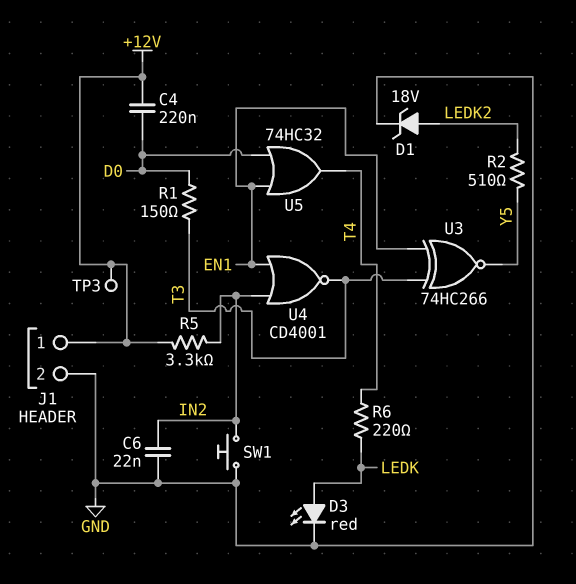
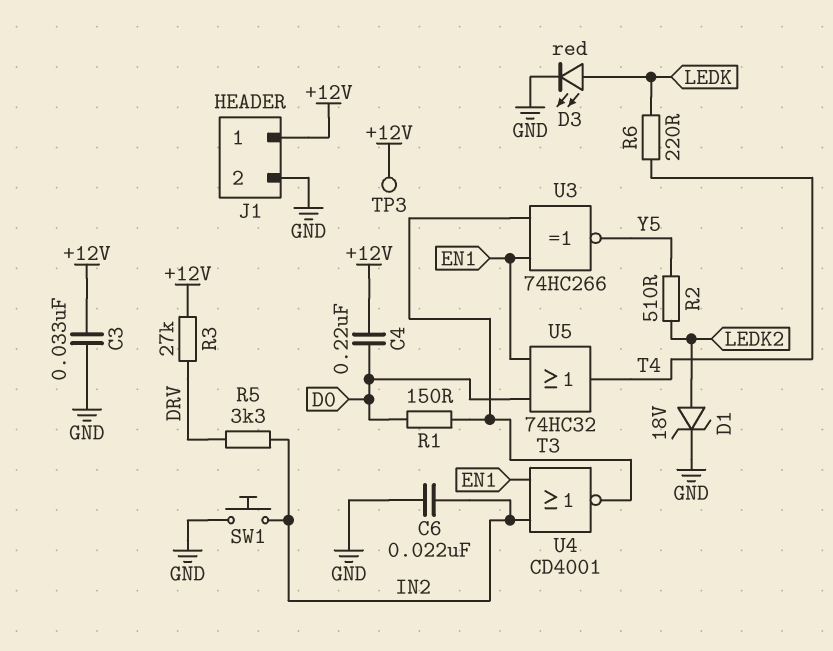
C3: none -> 33nF (+12V, GND)
R3: none -> 27k (+12V, DRV)
R5: 3.3k (+12V, IN2) -> 3.3k (DRV, IN2)

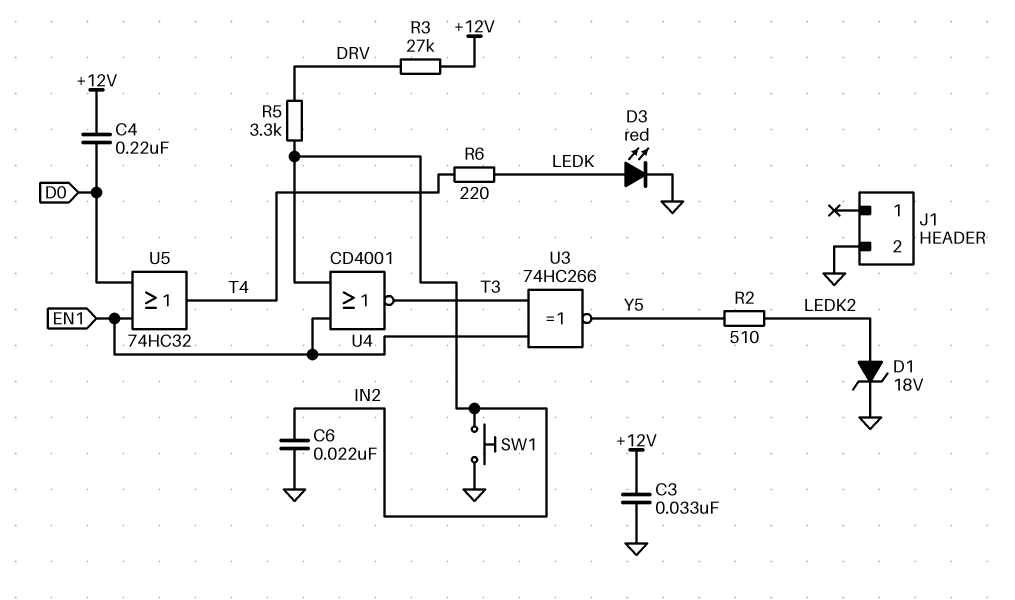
J1 pin 1: +12V -> none
R1: 150 (D0, T3) -> none
TP3: test point (+12V) -> none

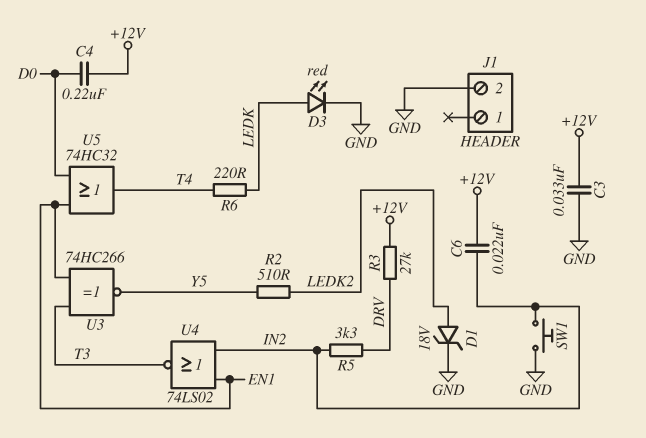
C6: 22nF (GND, IN2) -> 22nF (+12V, IN2)
U4: NOR CD4001 (in EN1, in IN2, out T3) -> NOR 74LS02 (in EN1, in IN2, out T3)

